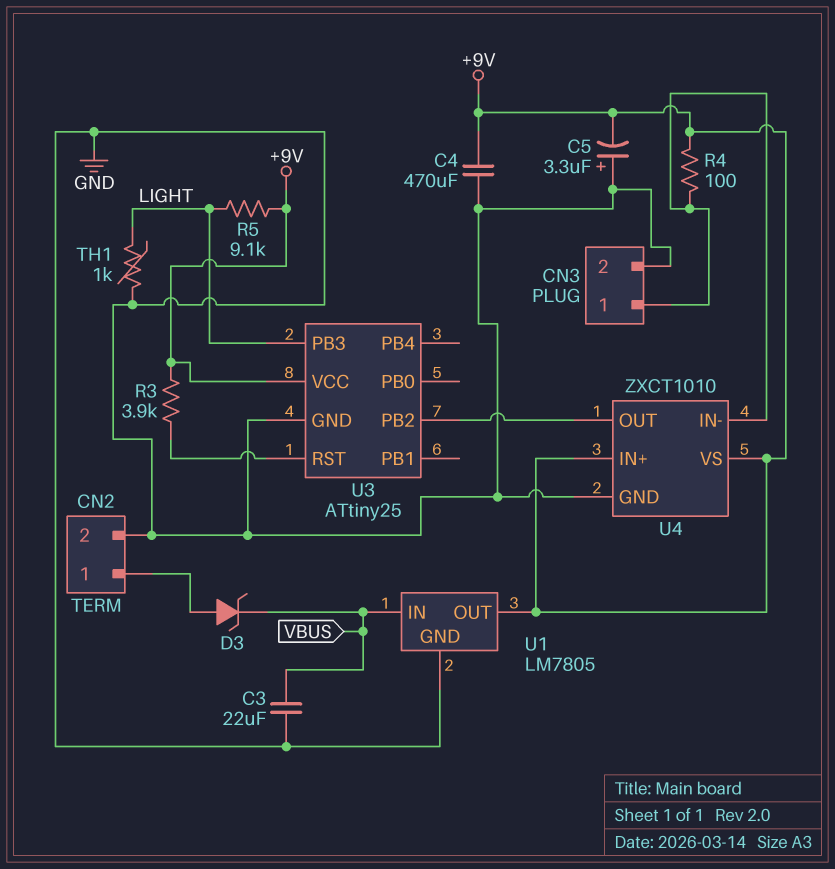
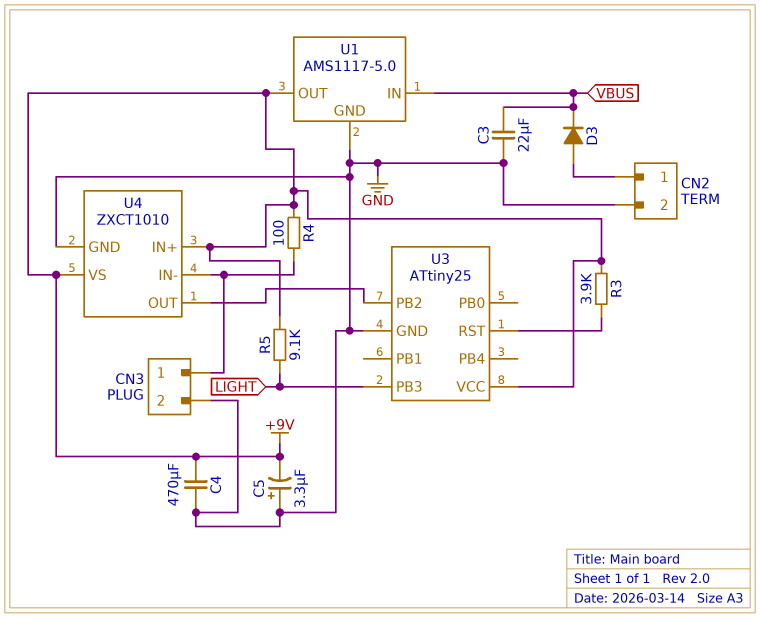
D3: zener (A CN2/1, K VBUS) -> diode (A CN2/1, K VBUS)
TH1: 1k (GND, LIGHT) -> none
U1: LM7805 -> AMS1117-5.0

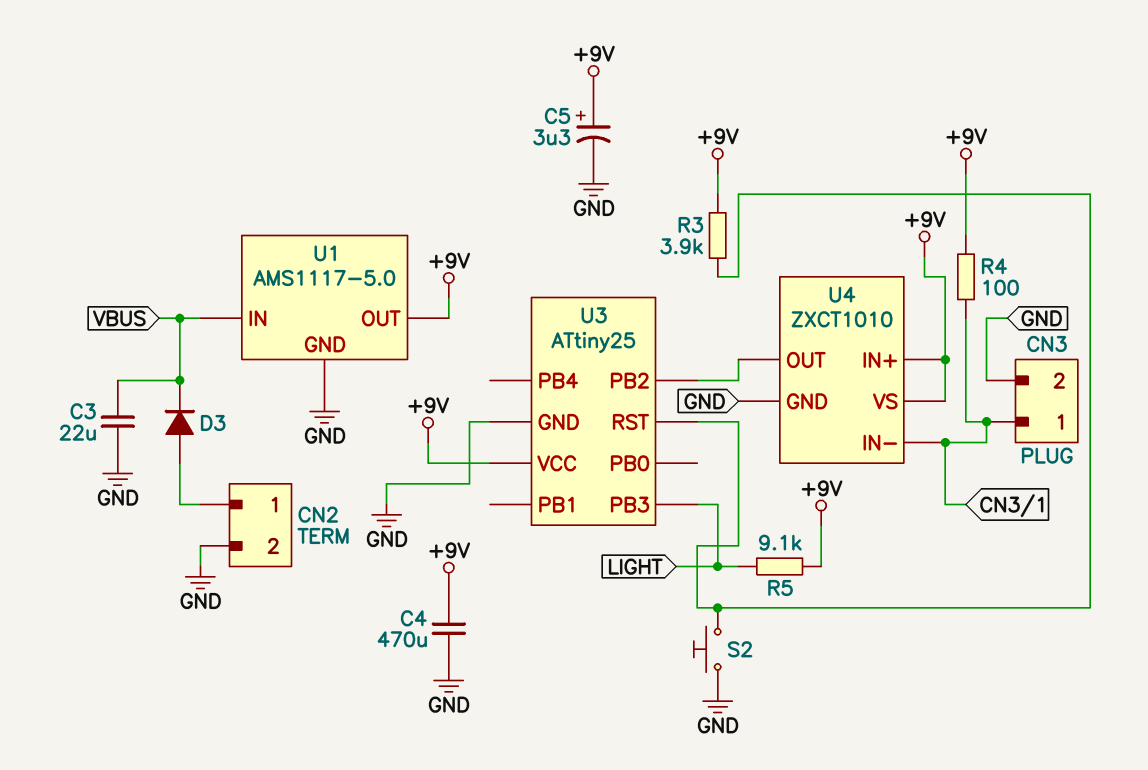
C5: 3.3uF (plus GND, minus +9V) -> 3.3uF (plus +9V, minus GND)
S2: none -> button (GND, U3/RST)

